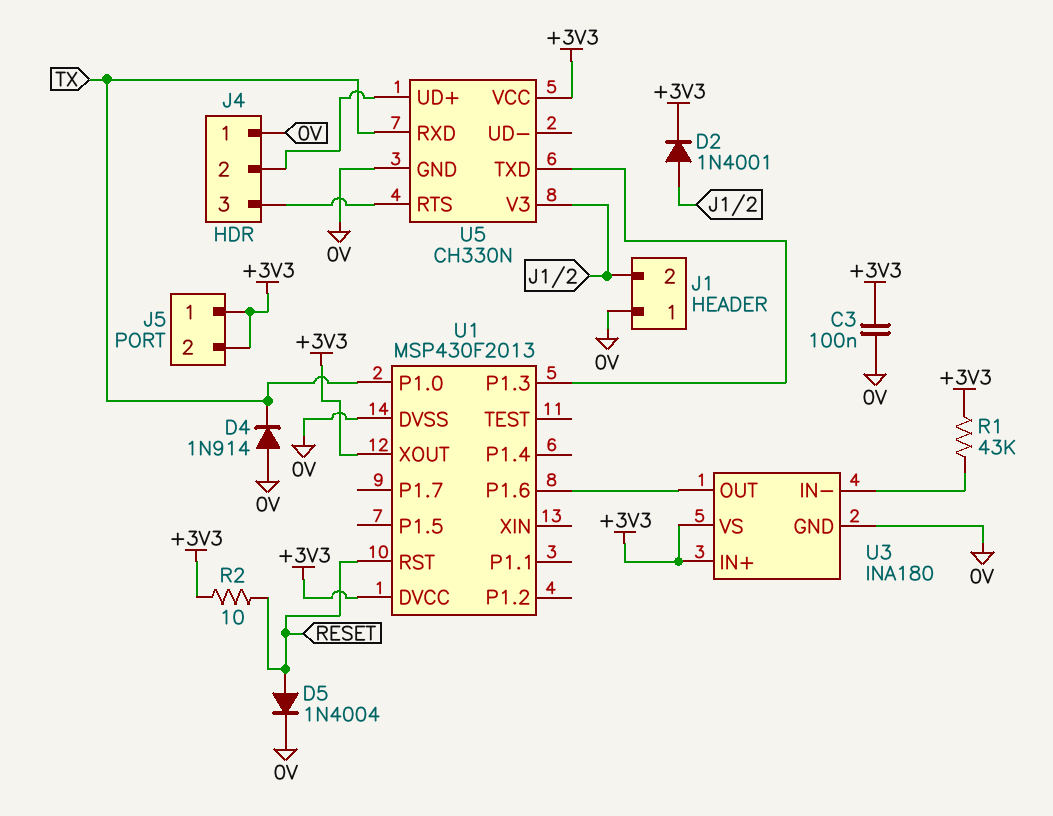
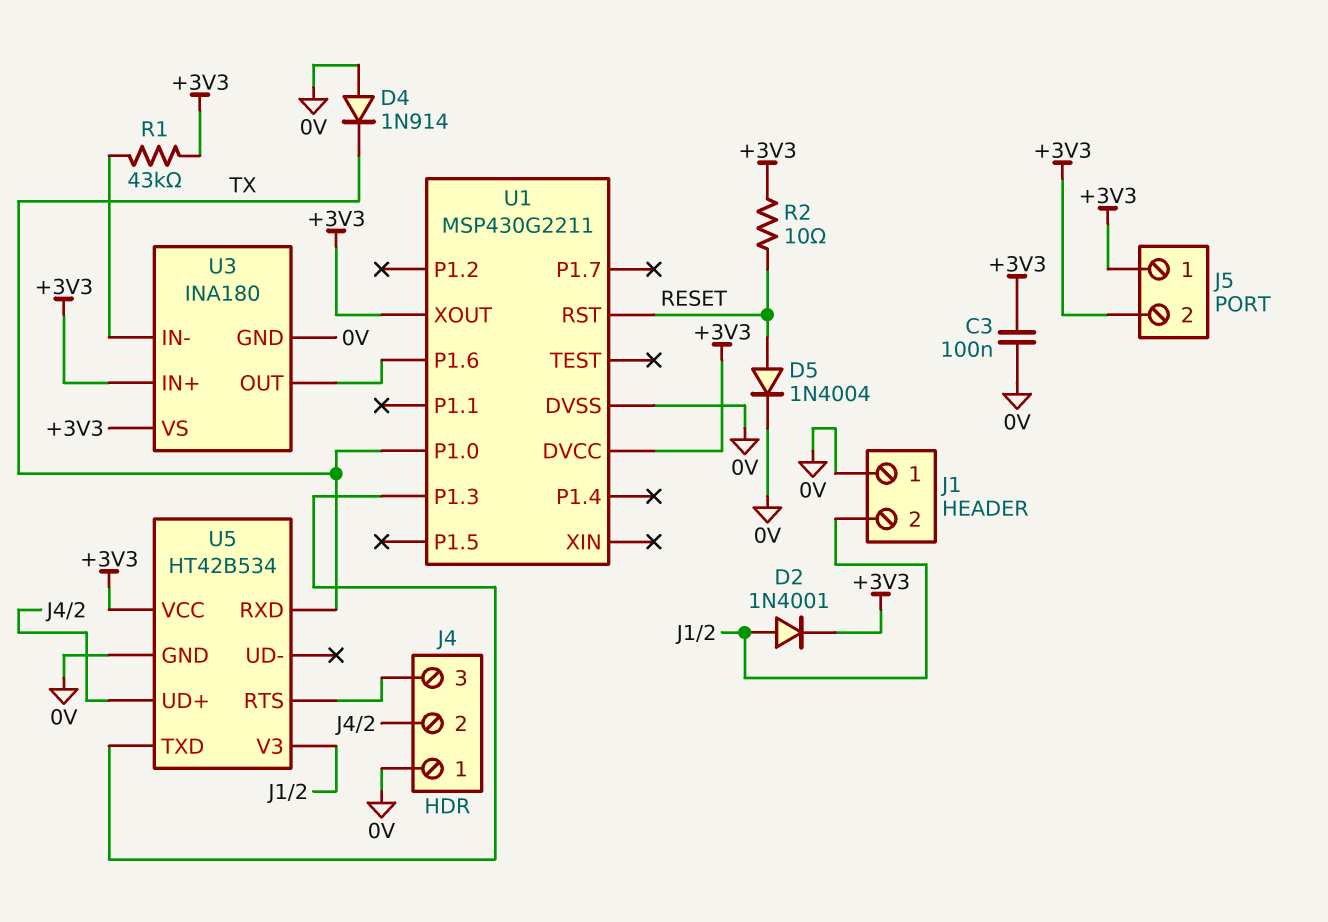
U1: MSP430F2013 -> MSP430G2211
U5: CH330N -> HT42B534

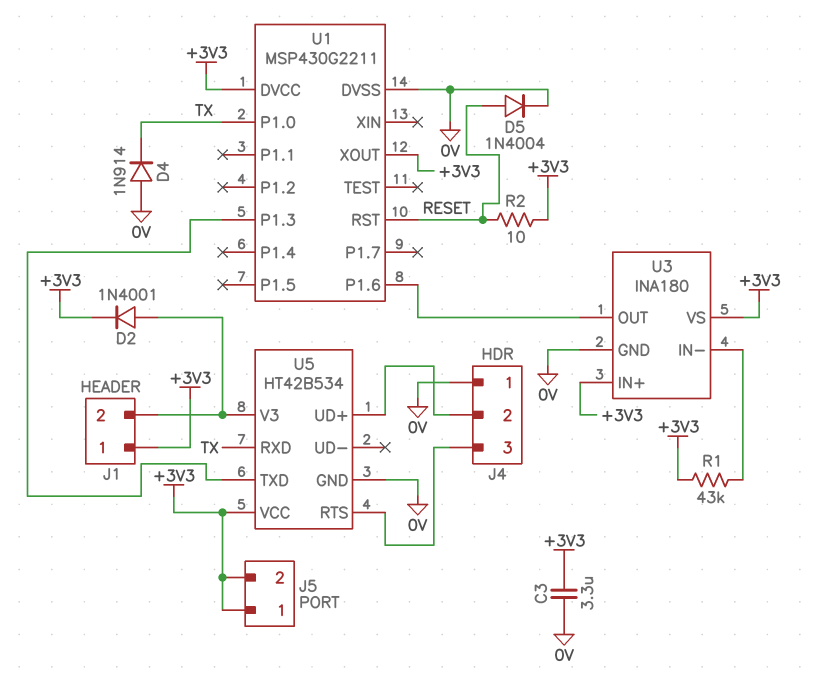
C3: 100nF (+3V3, 0V) -> 3.3uF (+3V3, 0V)
J1 pin 1: 0V -> +3V3

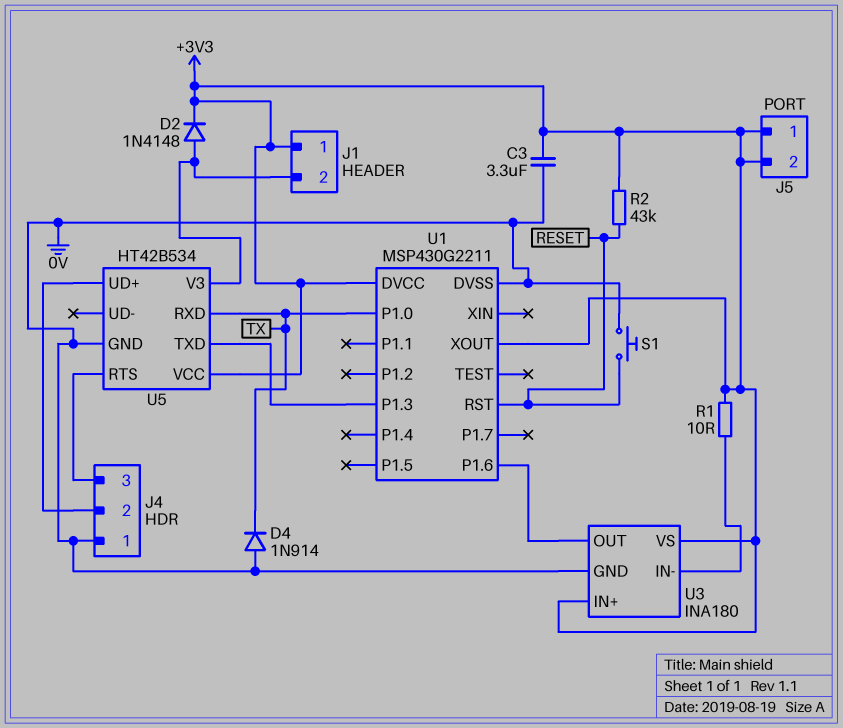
D2: diode 1N4001 (A J1/2, K +3V3) -> diode 1N4148 (A J1/2, K +3V3)
D5: diode 1N4004 (A RESET, K 0V) -> none
R1: 43k (+3V3, U3/IN-) -> 10 (+3V3, U3/IN-)
R2: 10 (+3V3, RESET) -> 43k (+3V3, RESET)
S1: none -> button (0V, RESET)

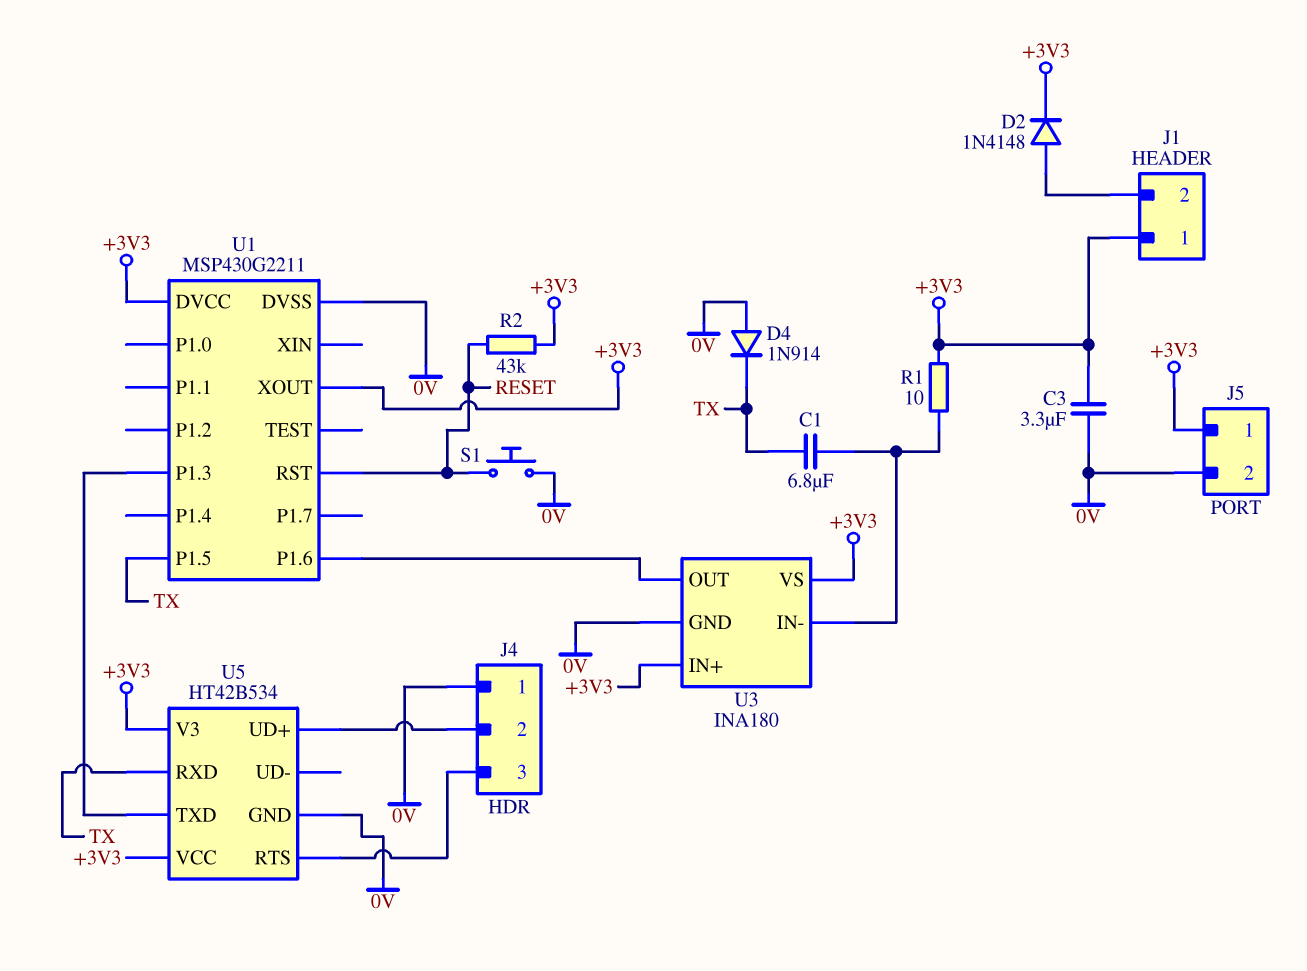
C1: none -> 6.8uF (TX, U3/IN-)
J5 pin 2: +3V3 -> 0V
U1 pin P1.0: TX -> none
U1 pin P1.5: none -> TX
U5 pin V3: J1/2 -> +3V3

